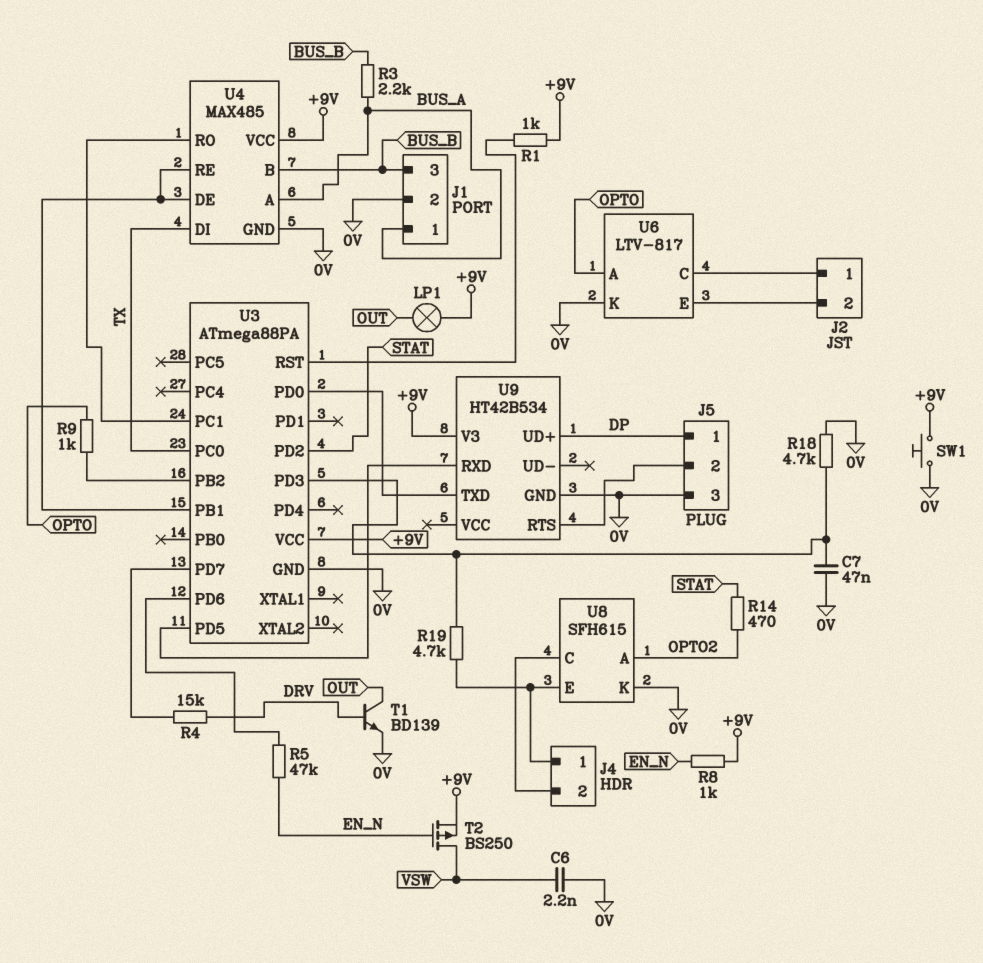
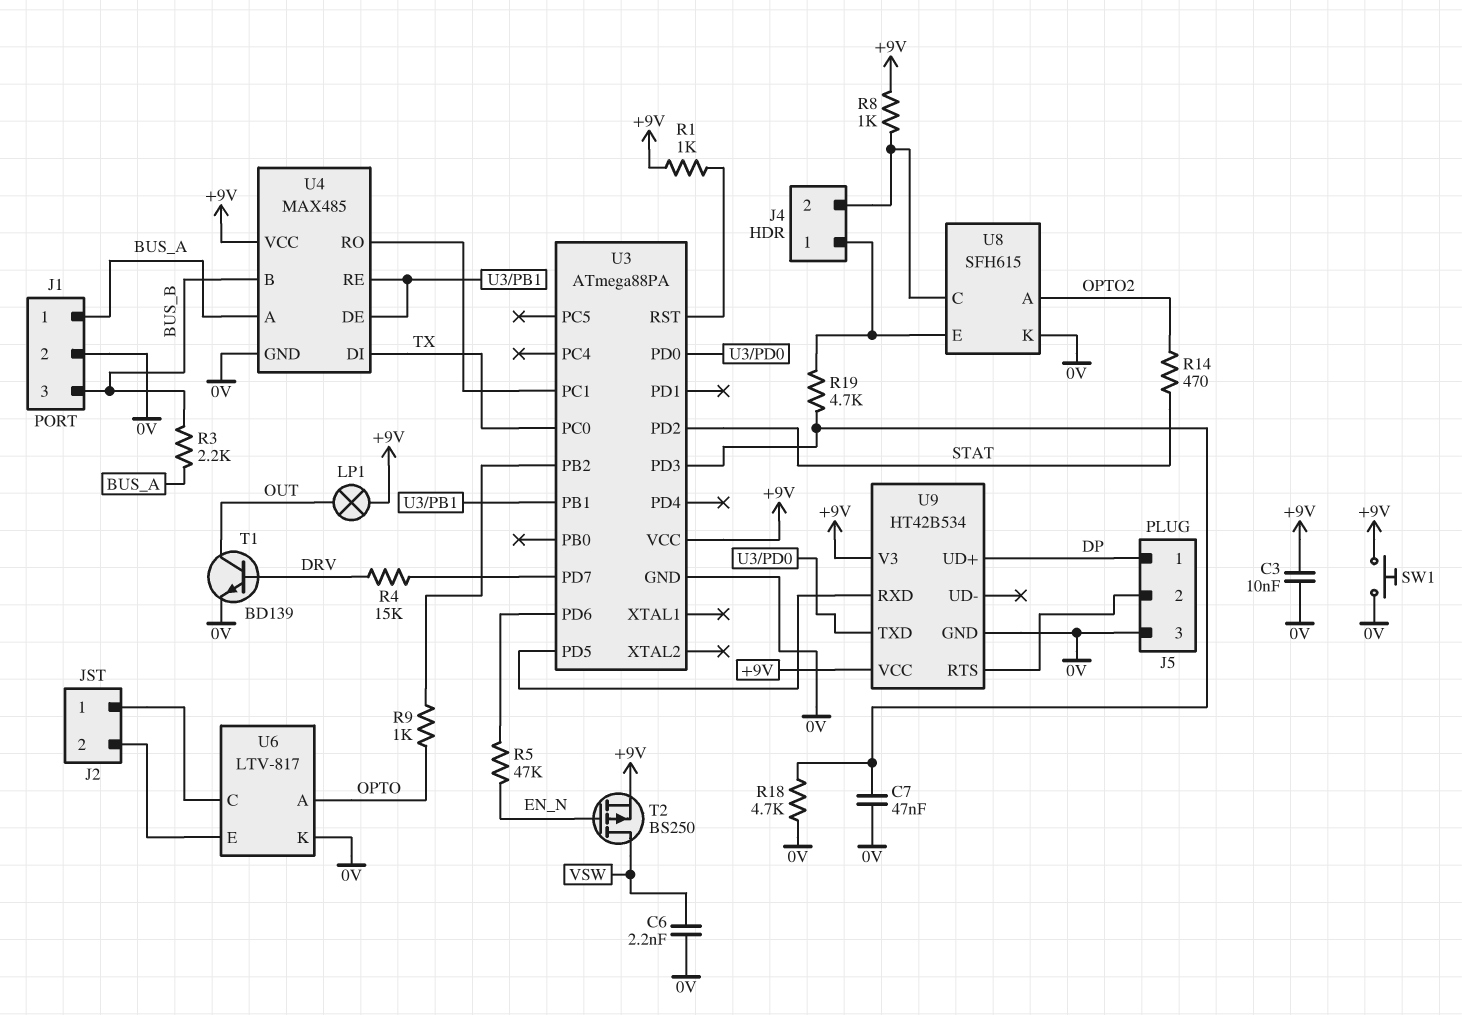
C3: none -> 10nF (+9V, 0V)
R8: 1k (+9V, EN_N) -> 1k (+9V, J4/2)
U9 pin VCC: none -> +9V

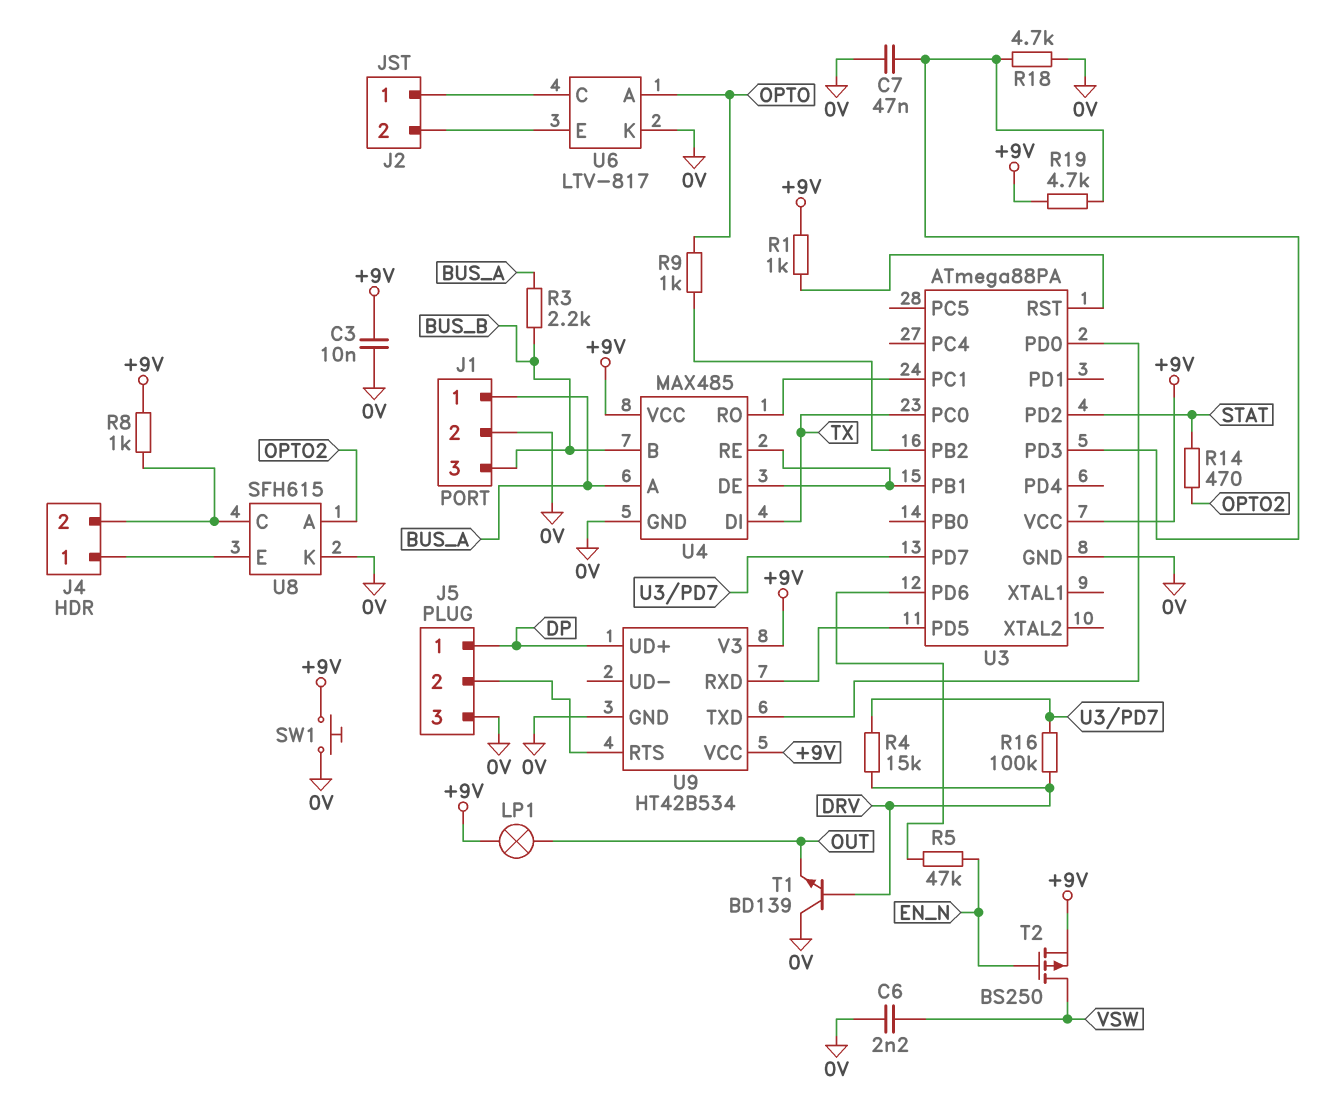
R16: none -> 100k (DRV, U3/PD7)
R19: 4.7k (J4/1, U3/PD3) -> 4.7k (+9V, U3/PD3)
T1: NPN BD139 (B DRV, C OUT, E 0V) -> NPN BD139 (B DRV, C 0V, E OUT)

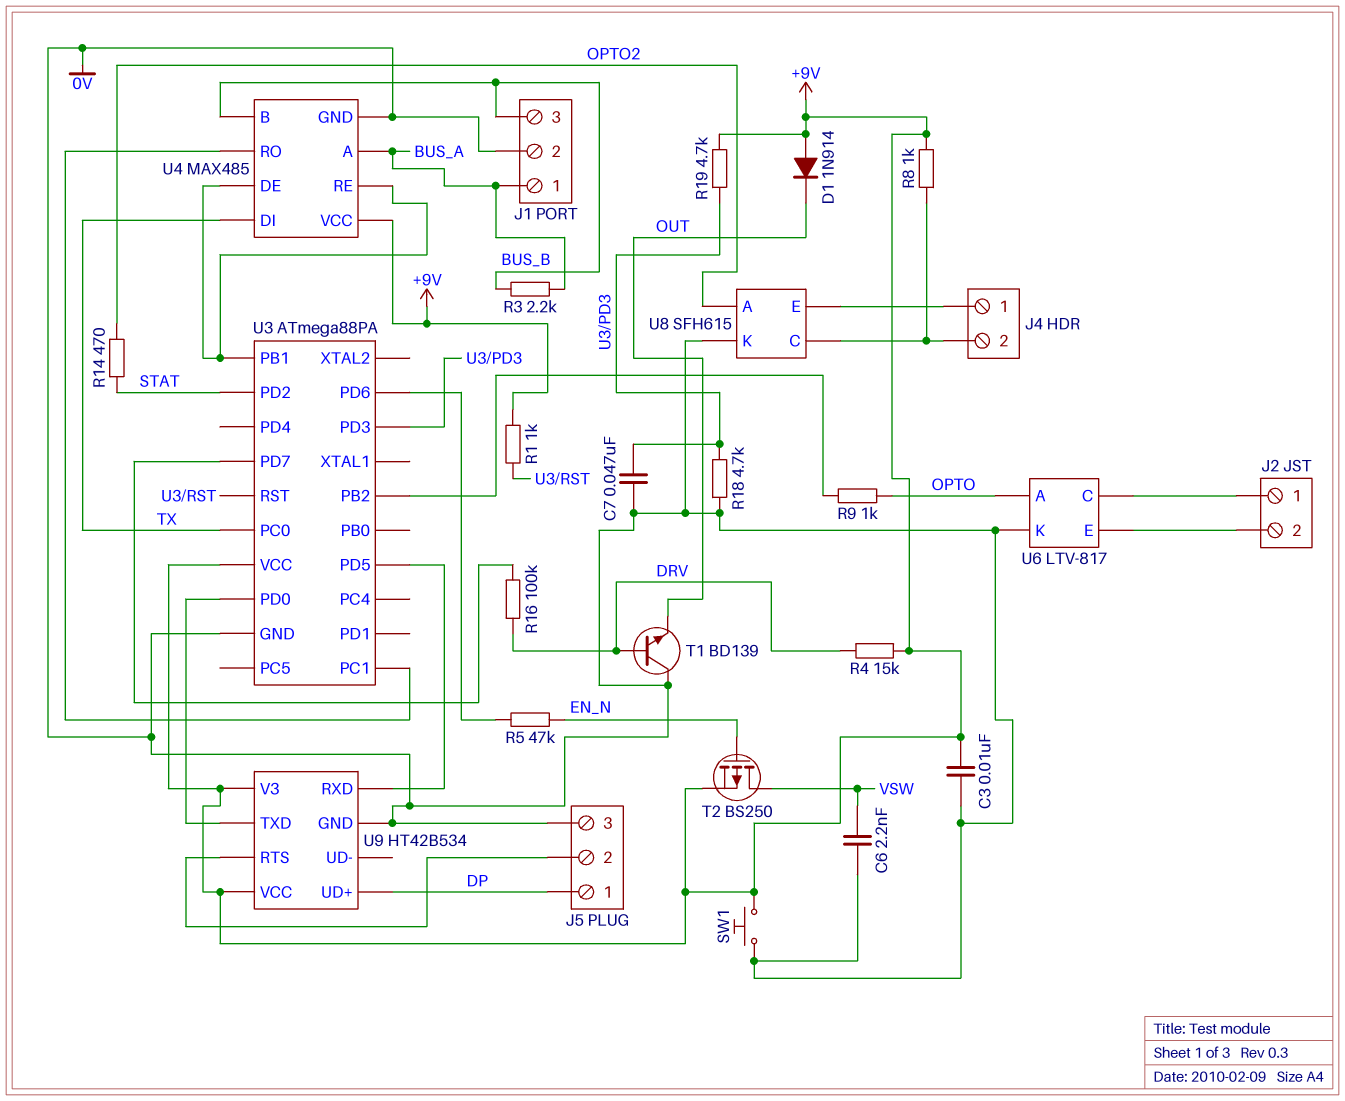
D1: none -> diode 1N914 (A +9V, K OUT)
LP1: lamp (+9V, OUT) -> none
R4: 15k (DRV, U3/PD7) -> 15k (+9V, DRV)

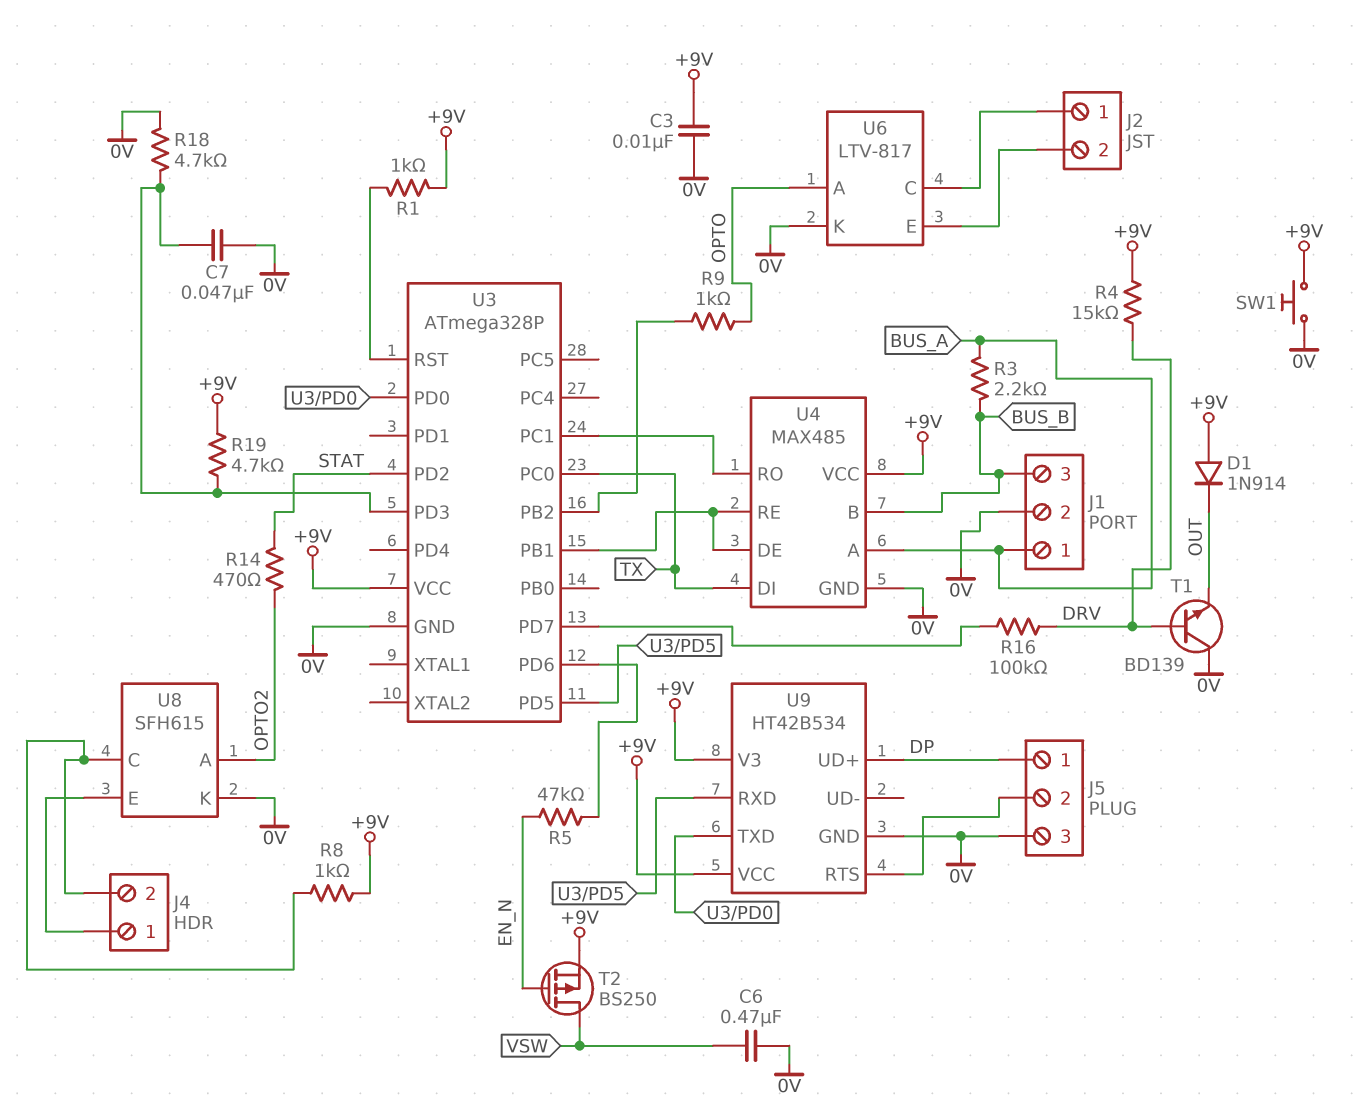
C6: 2.2nF (0V, VSW) -> 470nF (0V, VSW)
U3: ATmega88PA -> ATmega328P

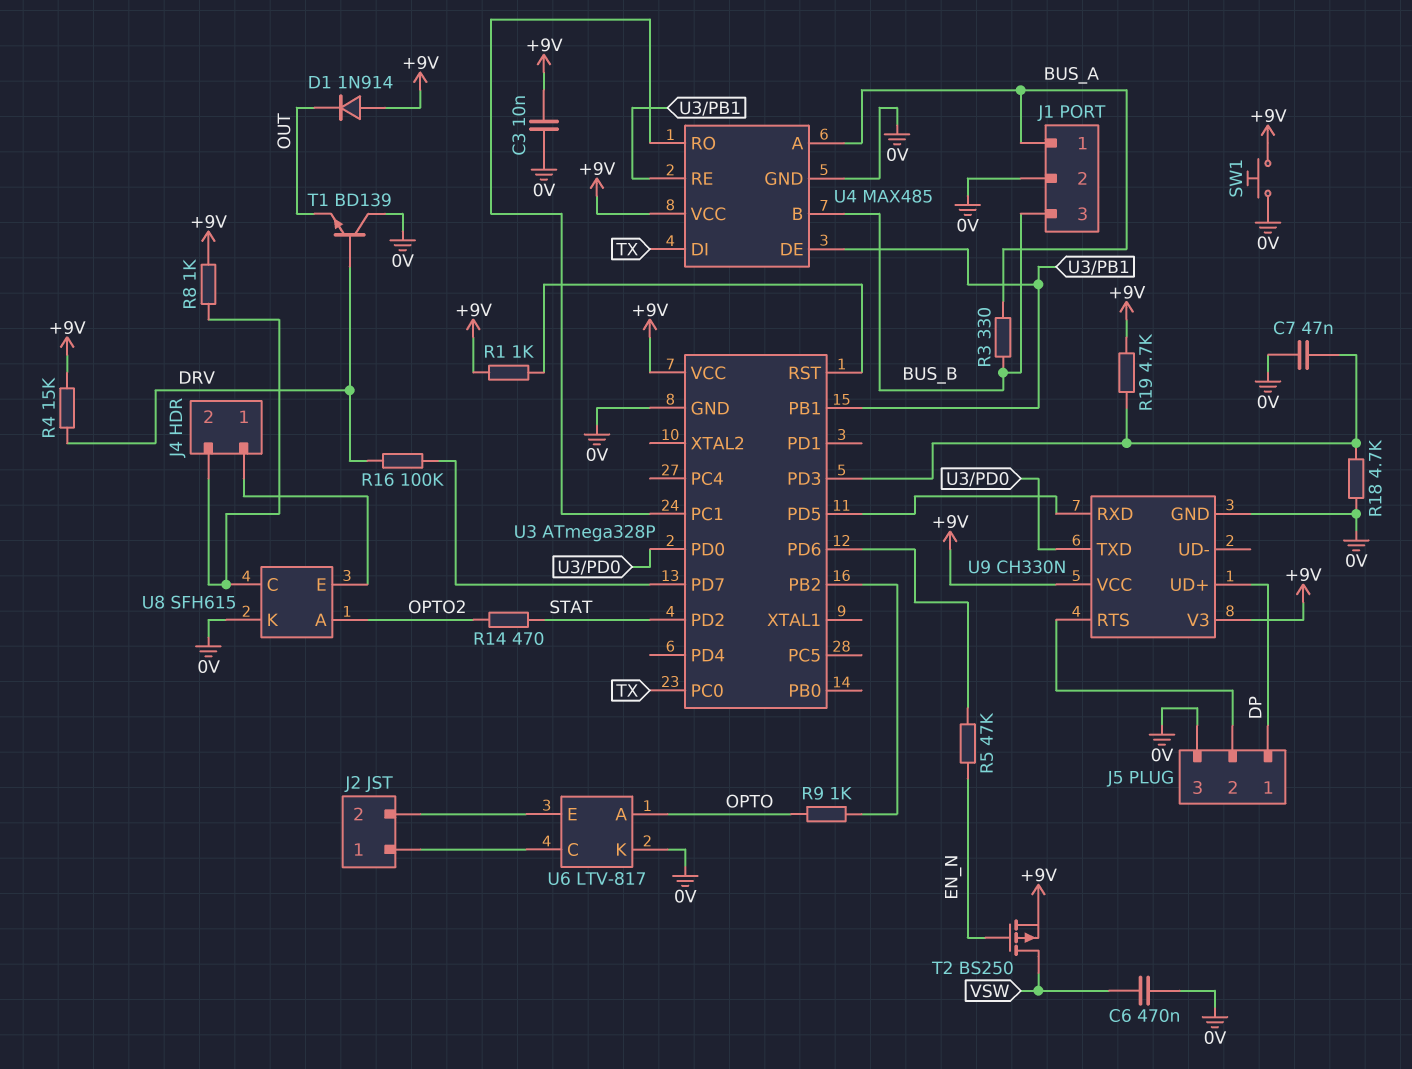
R3: 2.2k (BUS_A, BUS_B) -> 330 (BUS_A, BUS_B)
U9: HT42B534 -> CH330N

